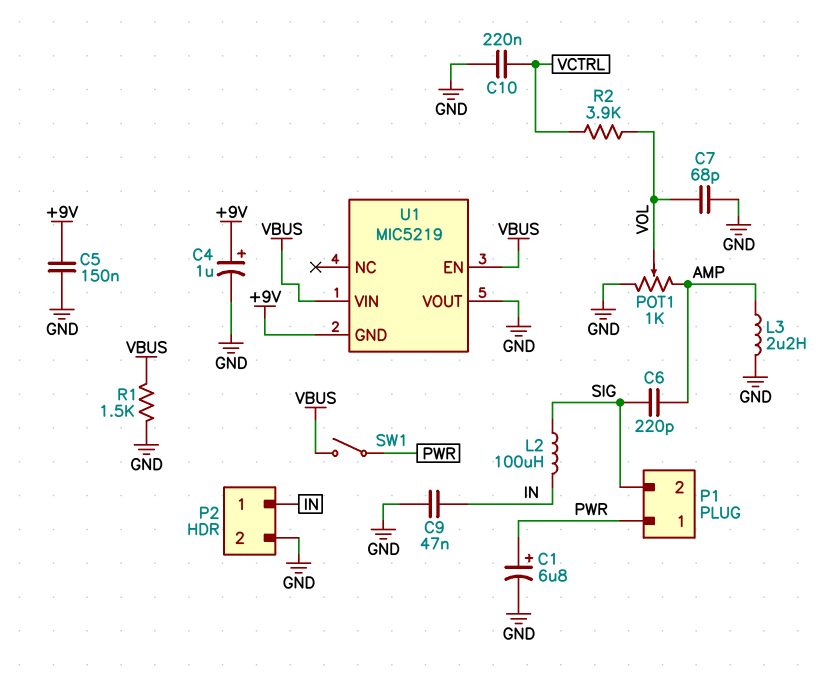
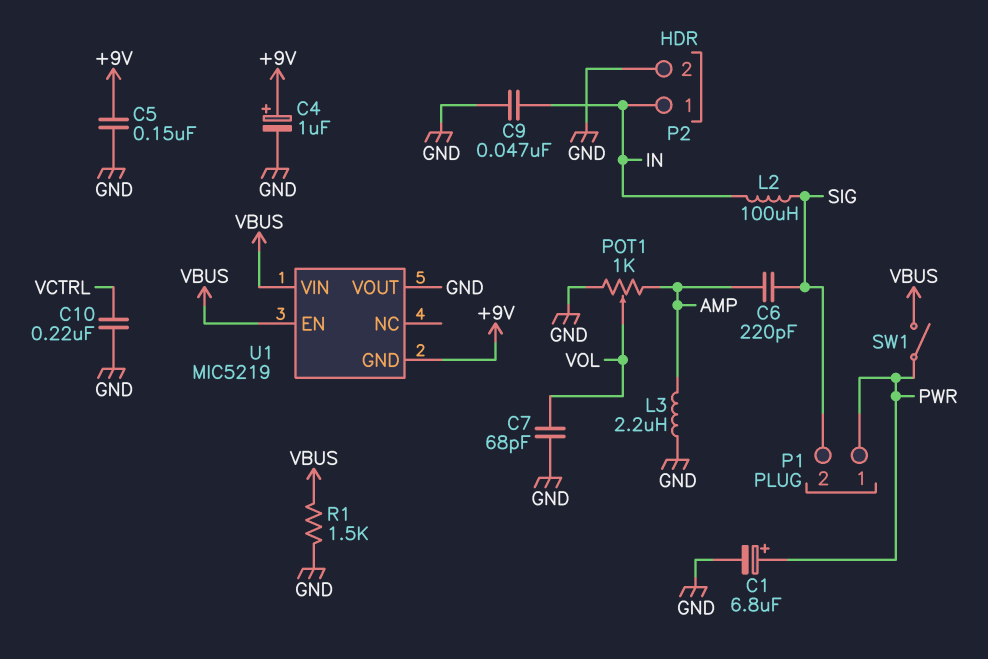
R2: 3.9k (VCTRL, VOL) -> none

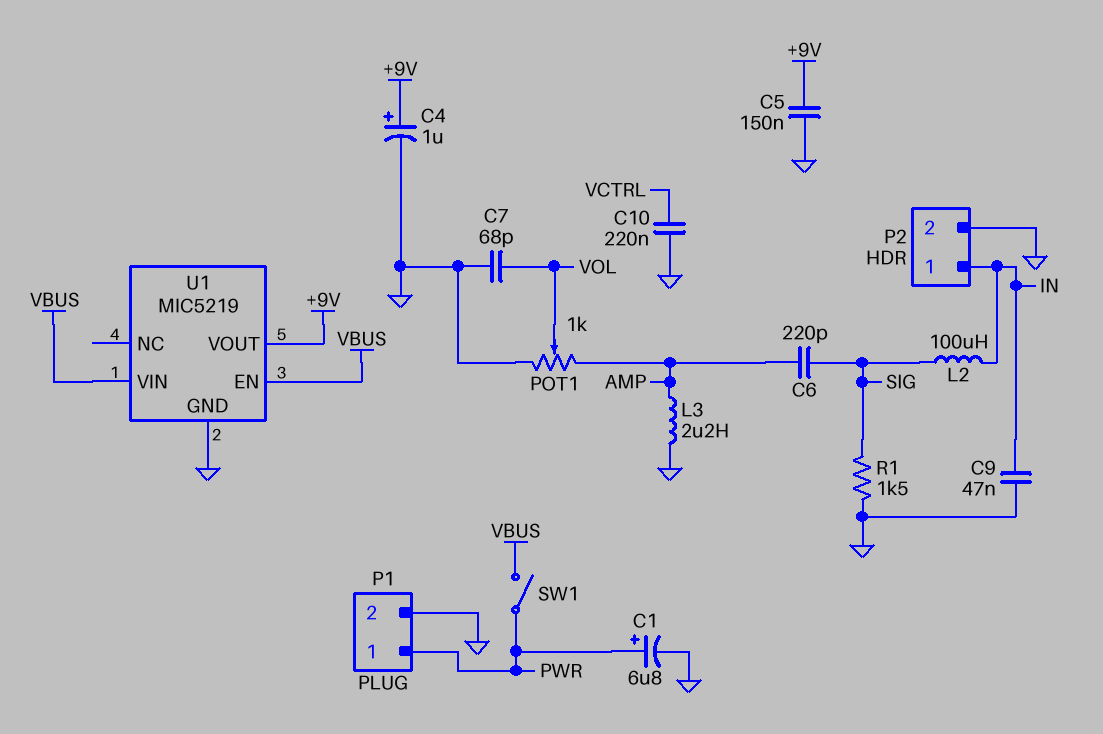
P1 pin 2: SIG -> GND
R1: 1.5k (GND, VBUS) -> 1.5k (GND, SIG)
U1 pin GND: +9V -> GND
U1 pin VOUT: GND -> +9V

